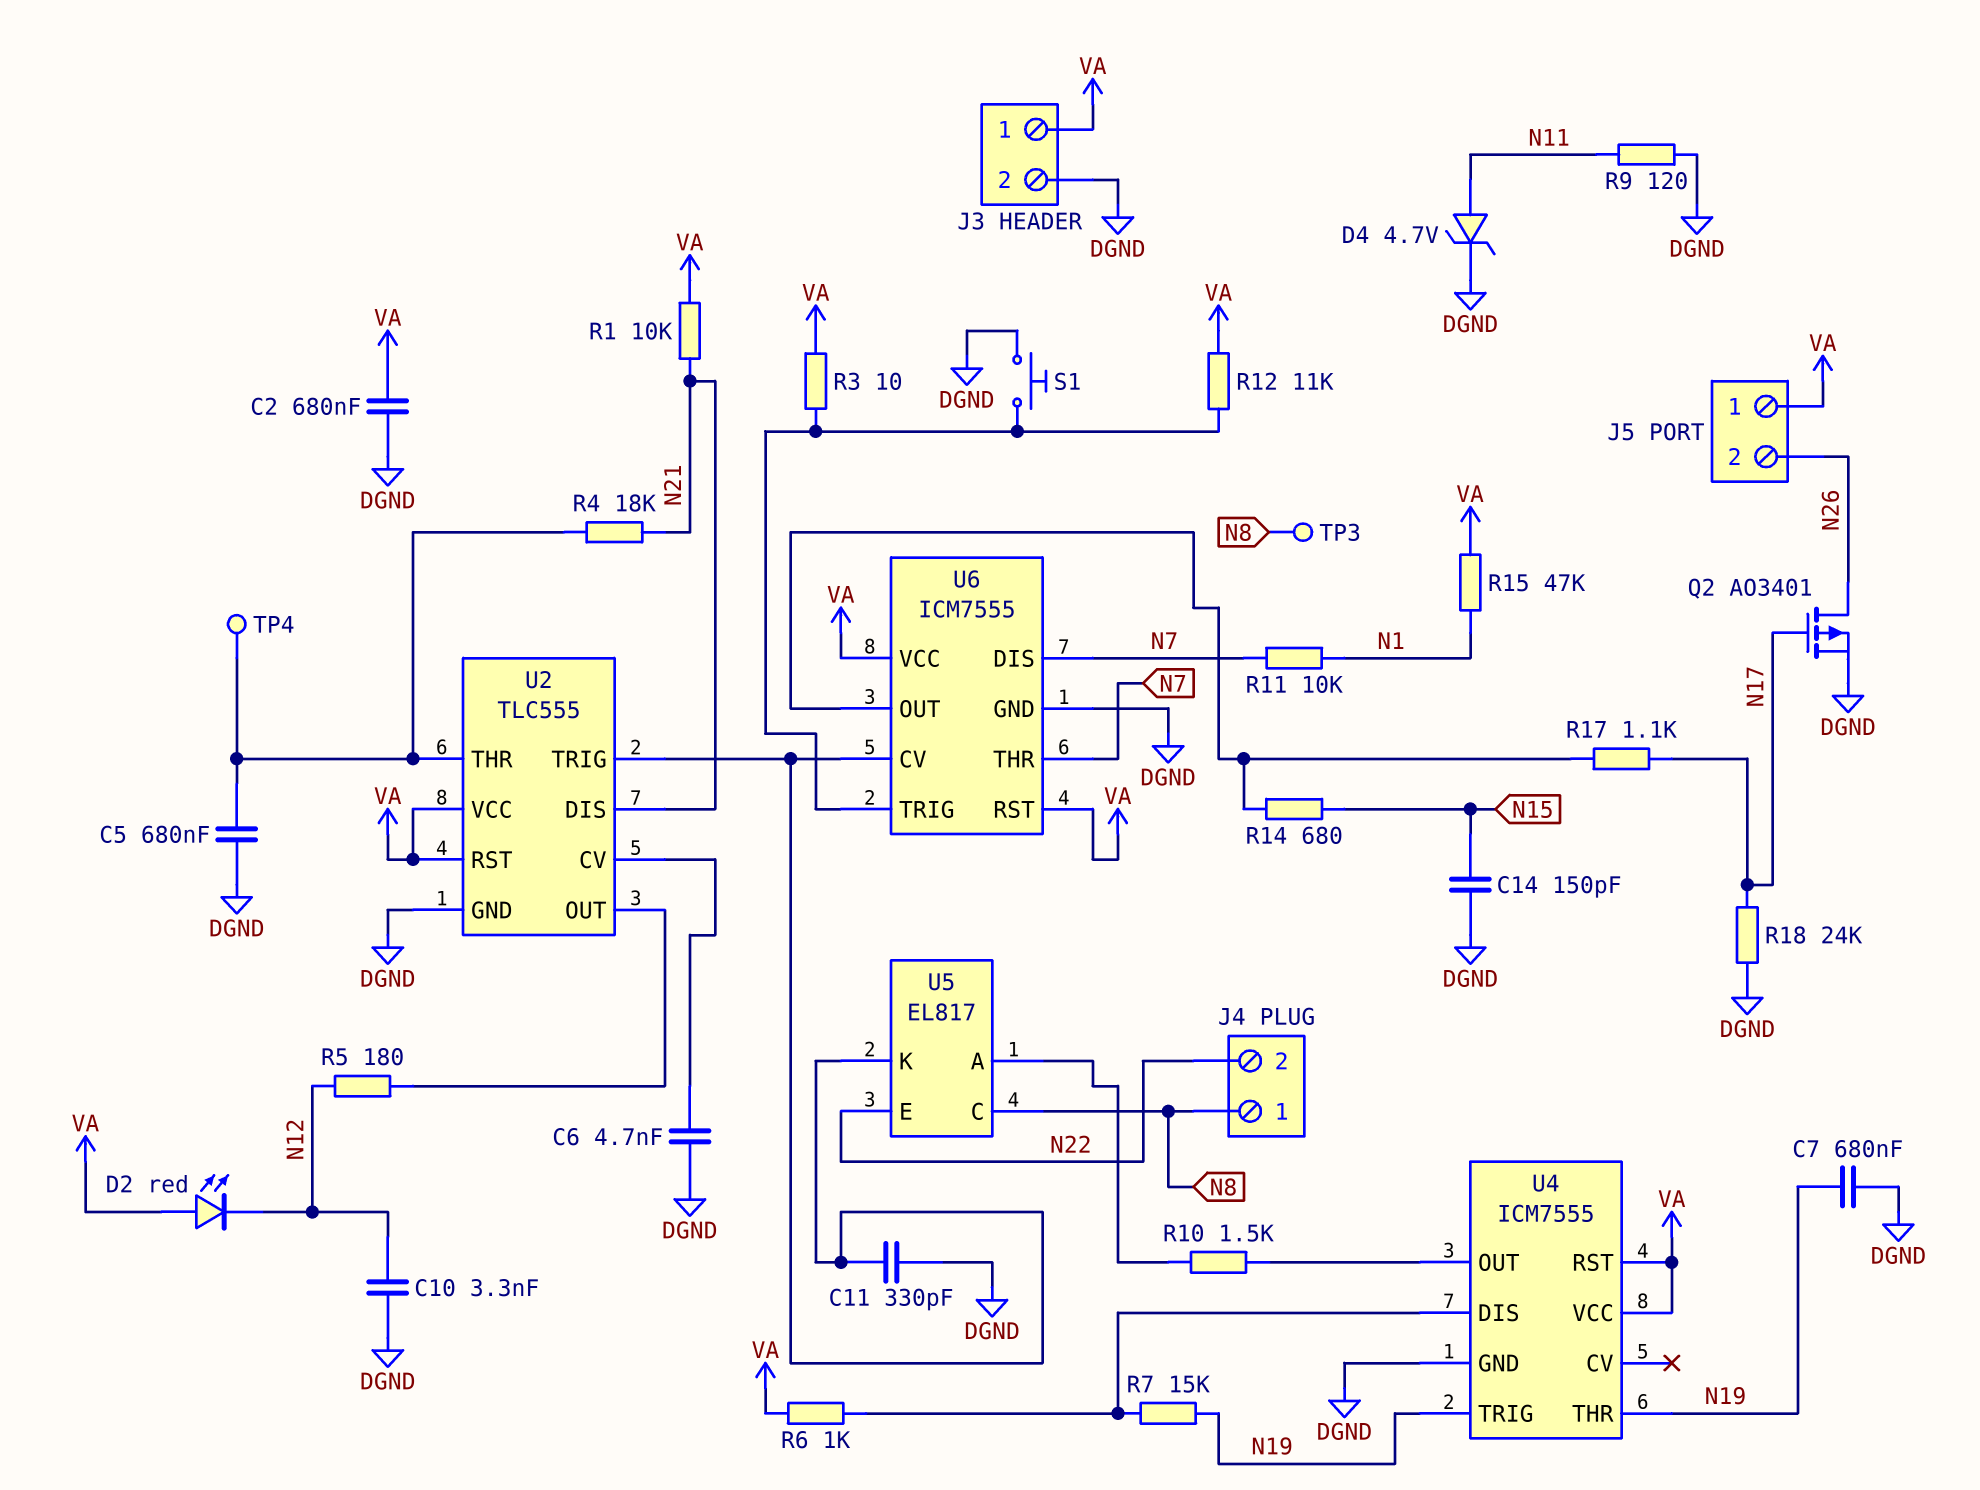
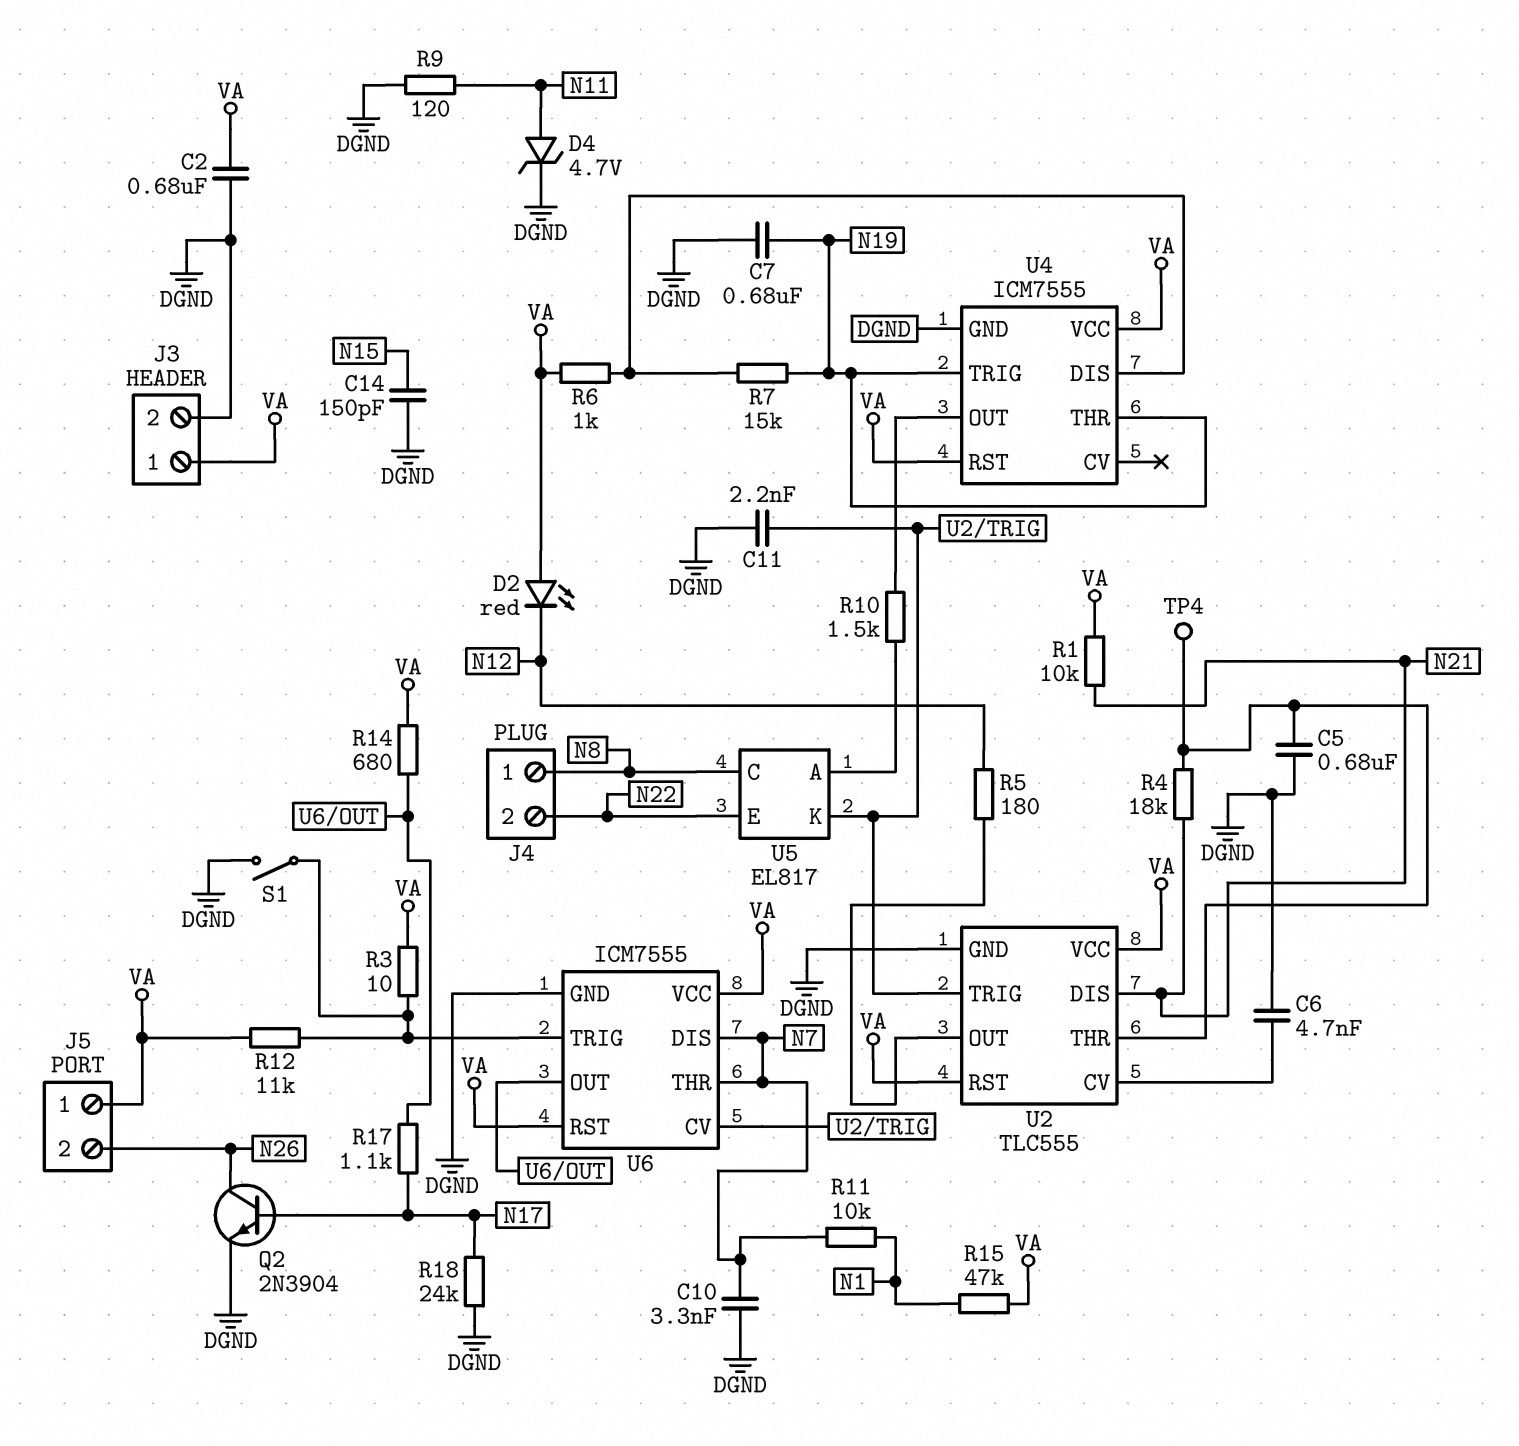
C10: 3.3nF (DGND, N12) -> 3.3nF (DGND, N7)
C11: 330pF (DGND, U2/TRIG) -> 2.2nF (DGND, U2/TRIG)
Q2: PMOS AO3401 (G N17, D N26, S DGND) -> NPN 2N3904 (B N17, C N26, E DGND)
R14: 680 (N15, U6/OUT) -> 680 (U6/OUT, VA)
S1: button (DGND, U6/TRIG) -> switch (DGND, U6/TRIG)
TP3: test point (N8) -> none

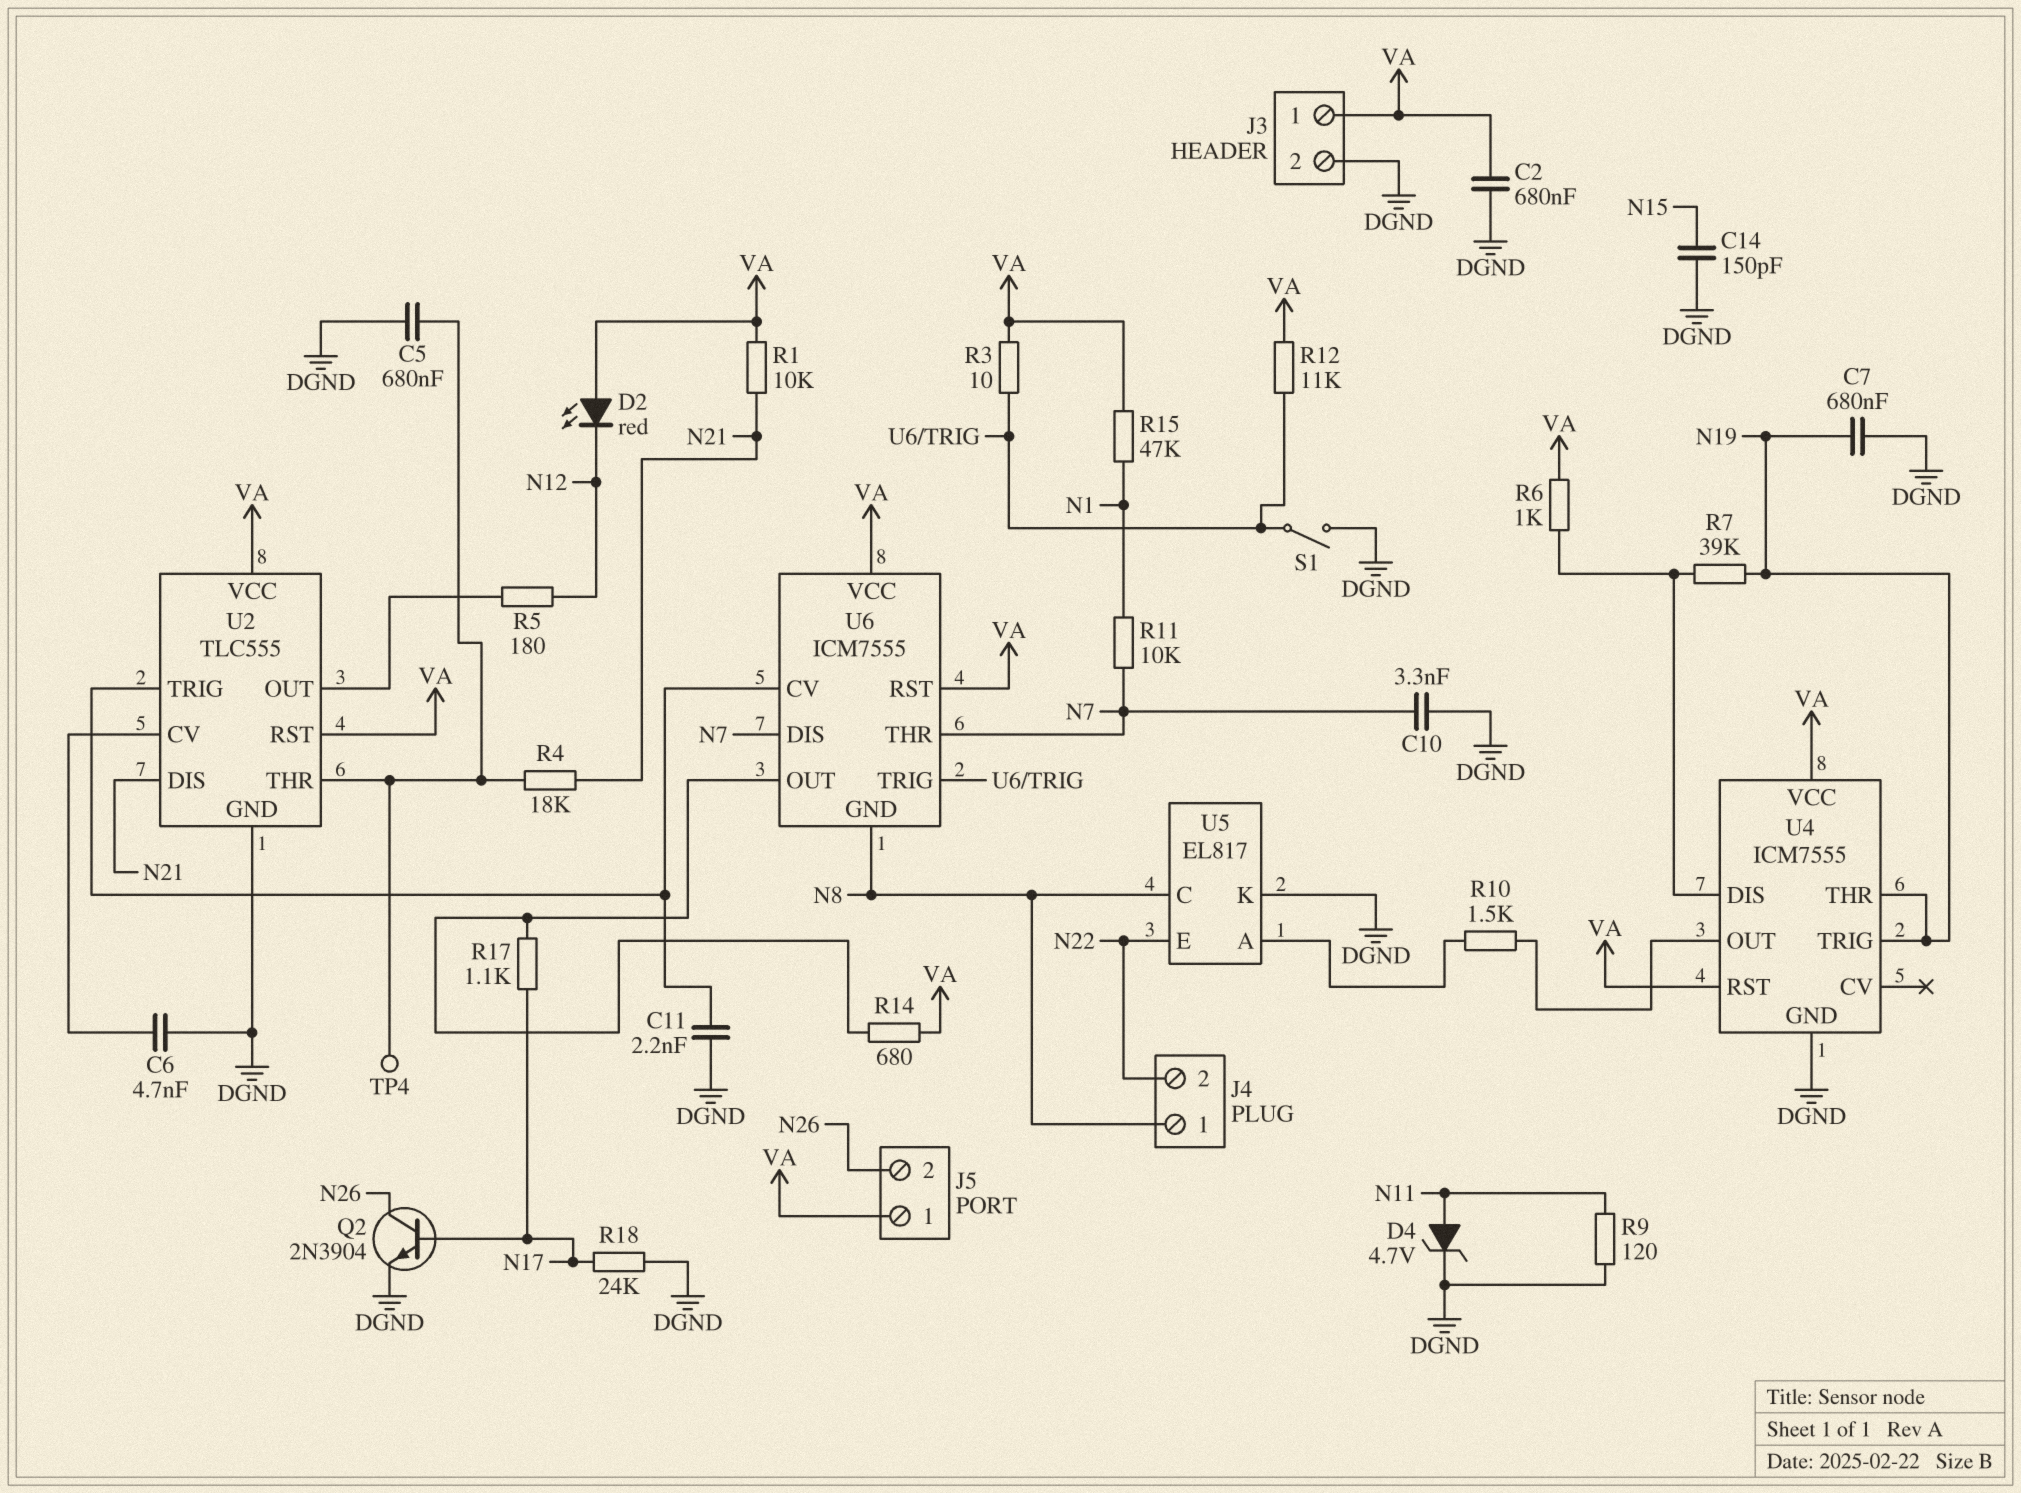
R7: 15k (N19, U4/DIS) -> 39k (N19, U4/DIS)
U5 pin K: U2/TRIG -> DGND
U6 pin GND: DGND -> N8

